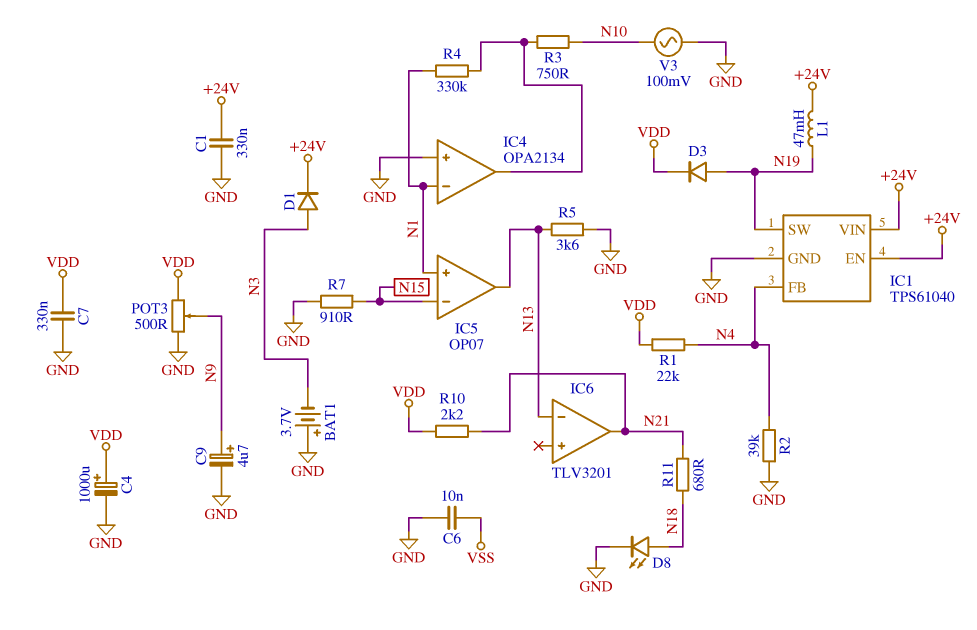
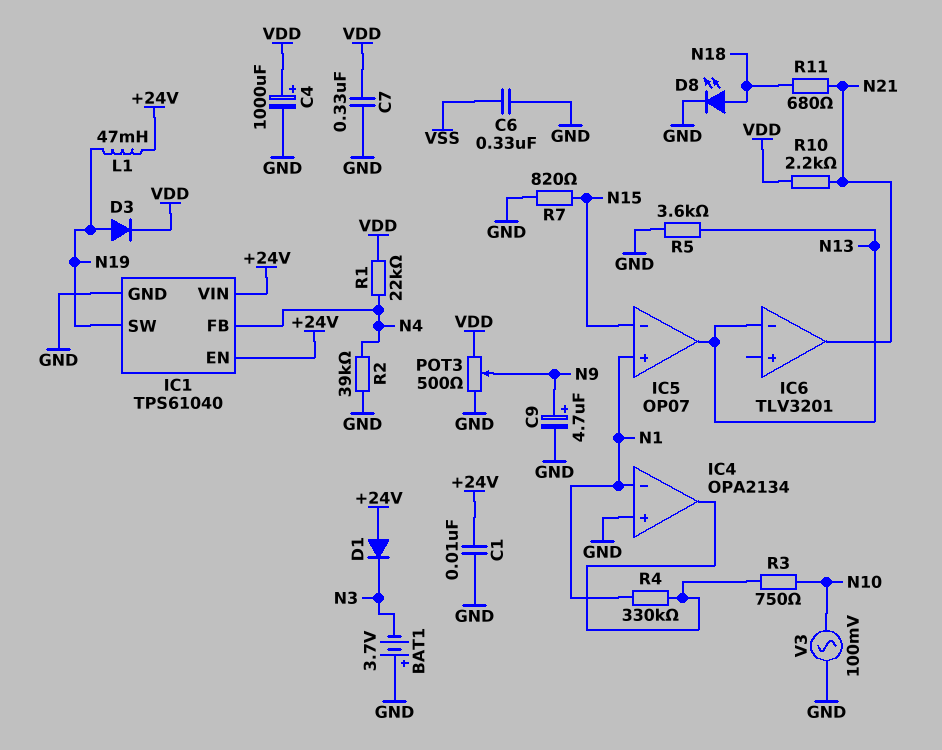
C1: 330nF (+24V, GND) -> 10nF (+24V, GND)
C6: 10nF (GND, VSS) -> 330nF (GND, VSS)
D1: diode (A N3, K +24V) -> diode (A +24V, K N3)
R7: 910 (GND, N15) -> 820 (GND, N15)

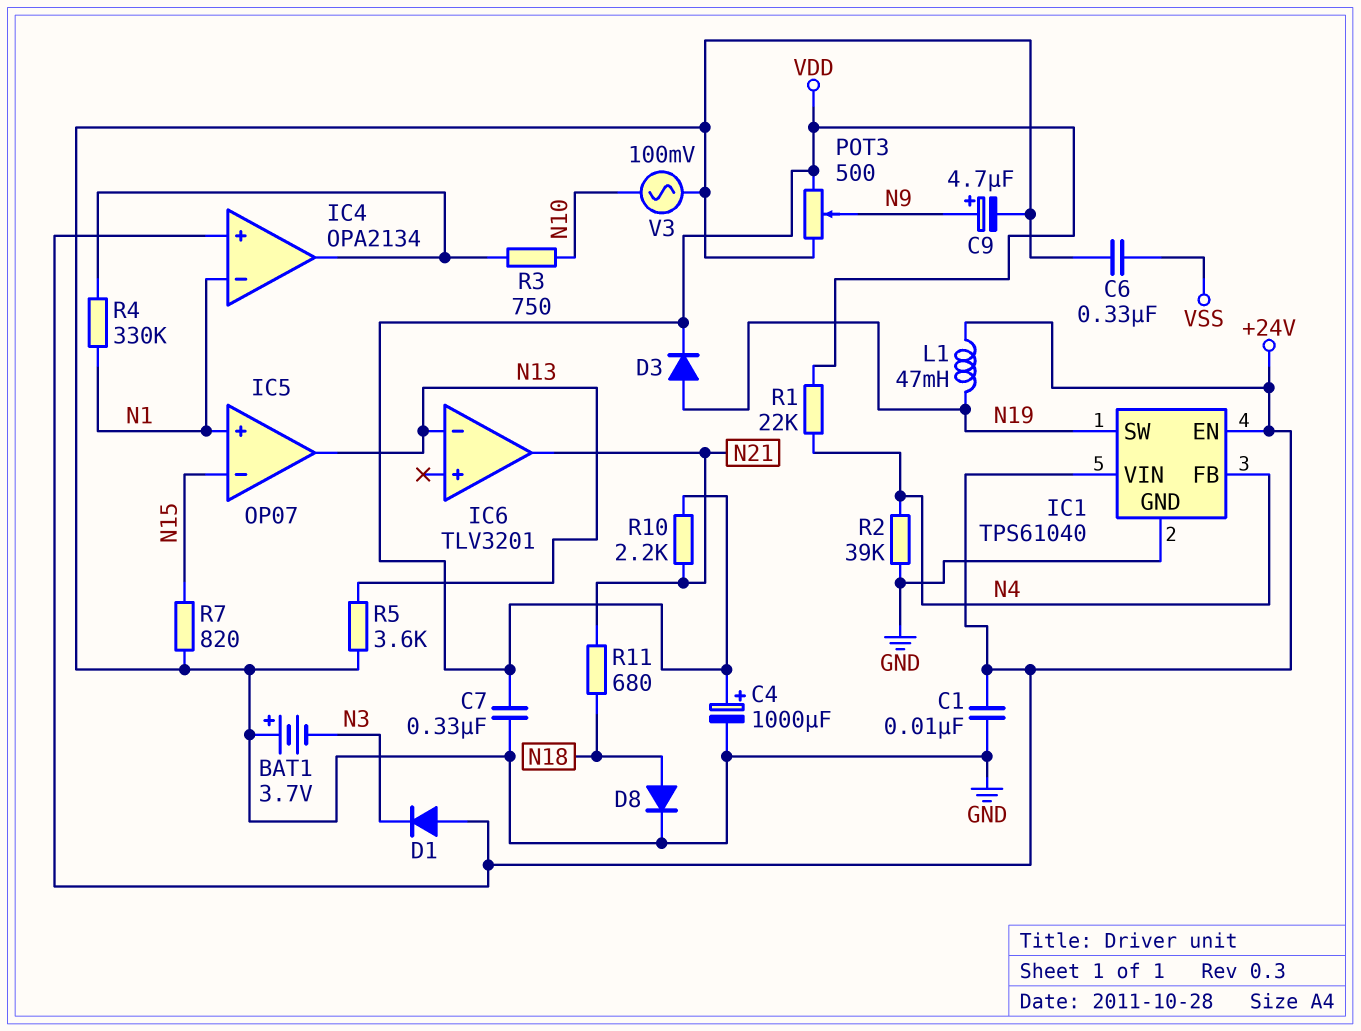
D8: LED (A N18, K GND) -> diode (A N18, K GND)
IC4 pin in+: GND -> +24V

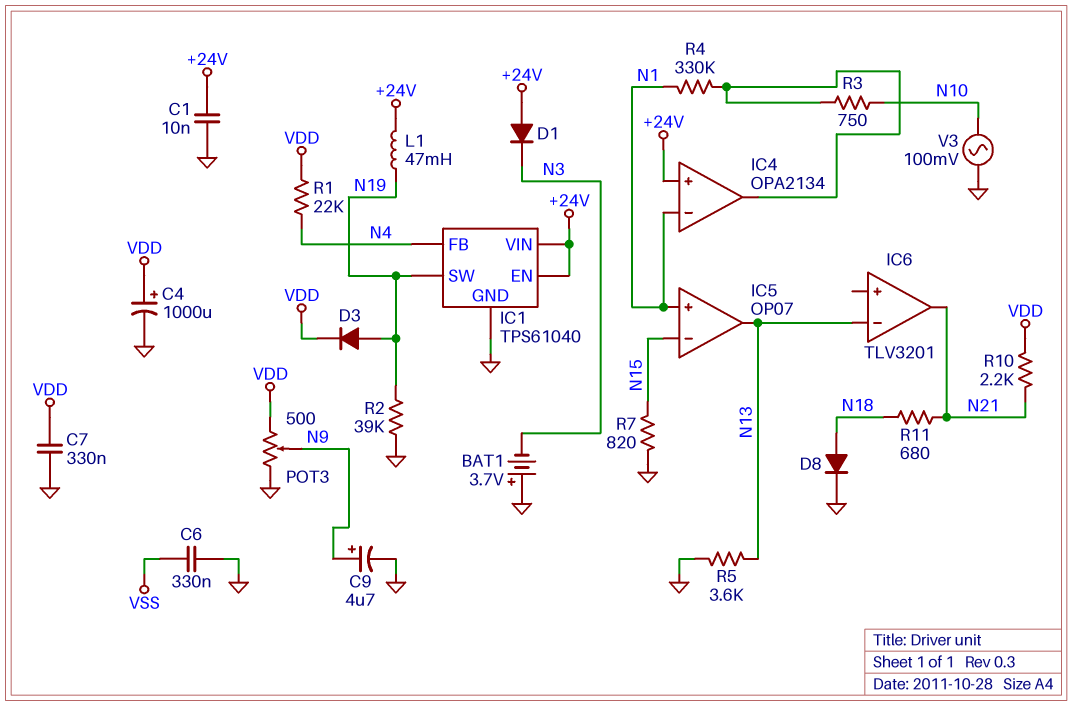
R2: 39k (GND, N4) -> 39k (GND, N19)

